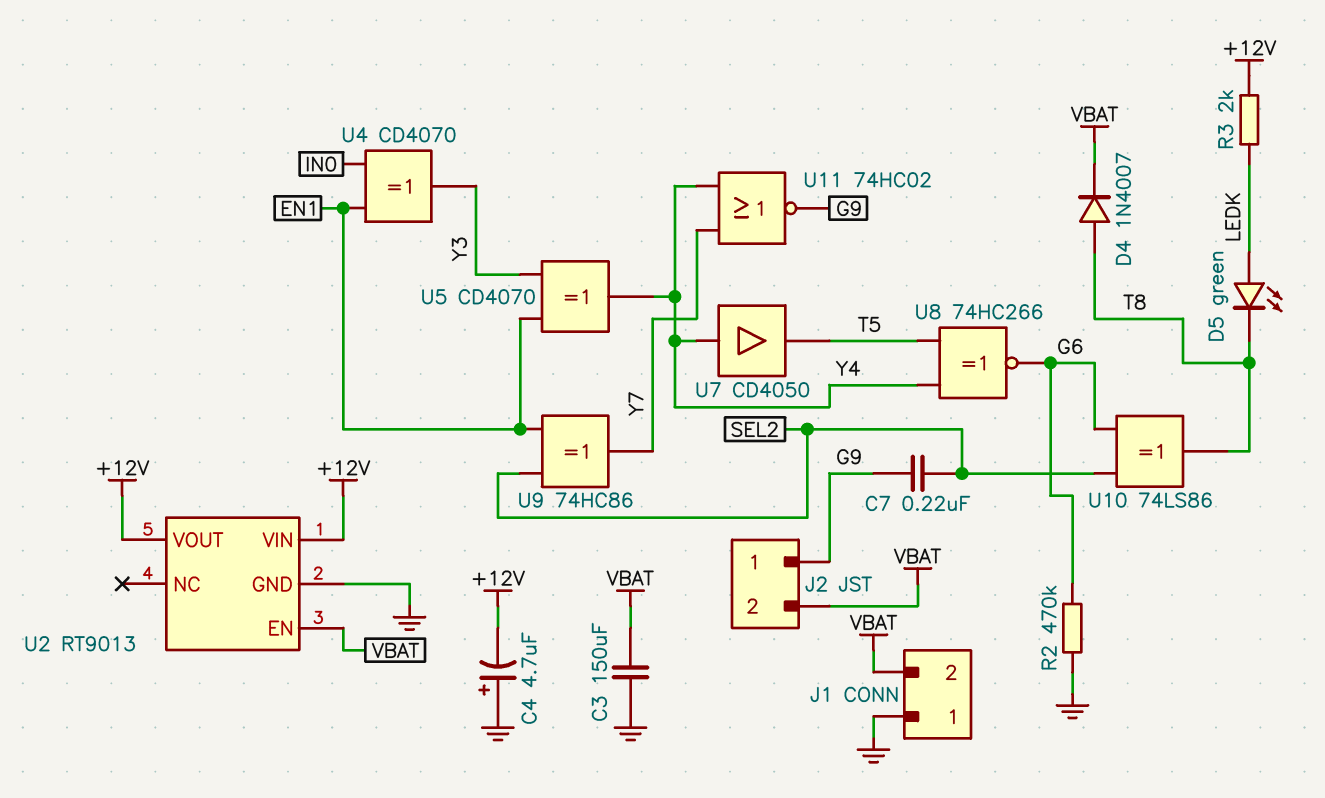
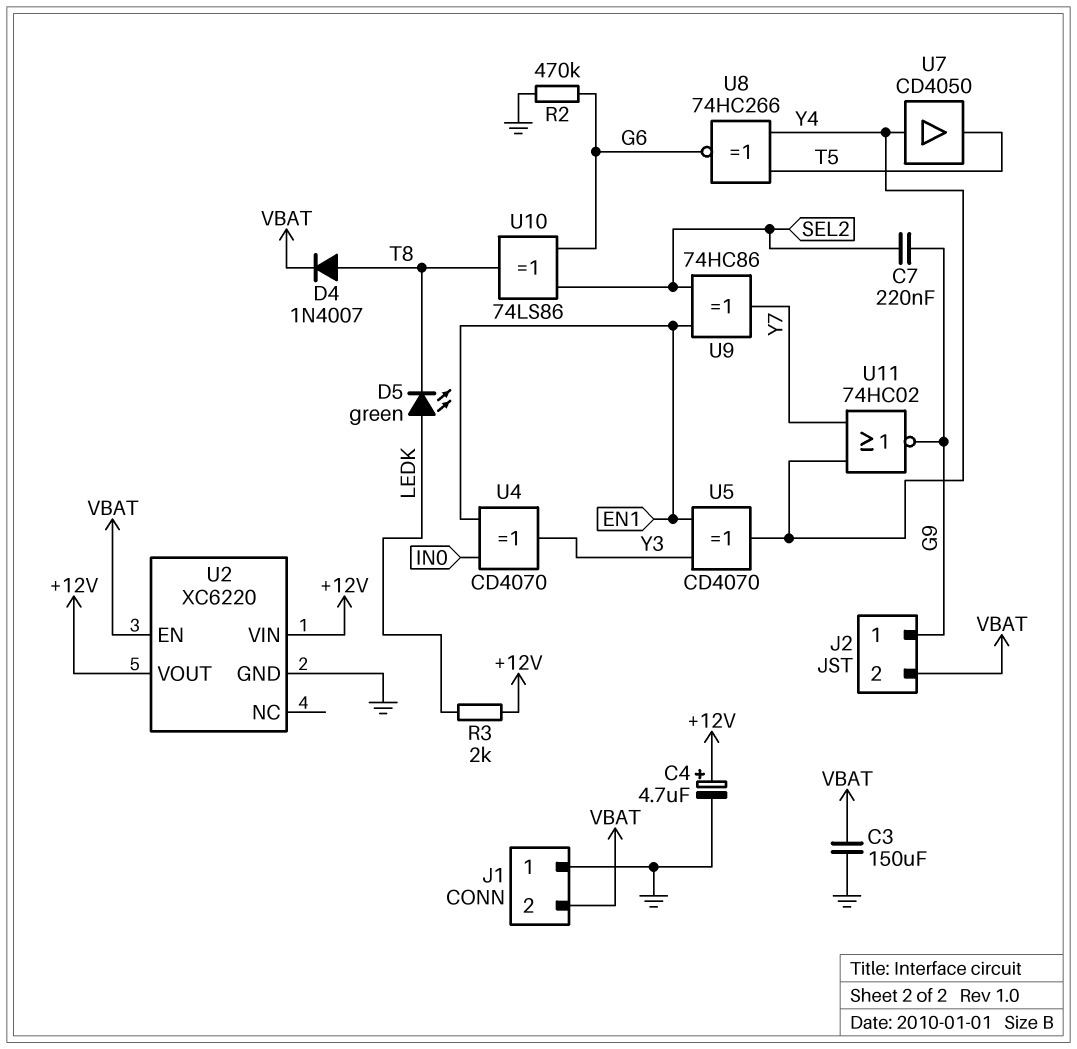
C4: 4.7uF (plus GND, minus +12V) -> 4.7uF (plus +12V, minus GND)
U2: RT9013 -> XC6220

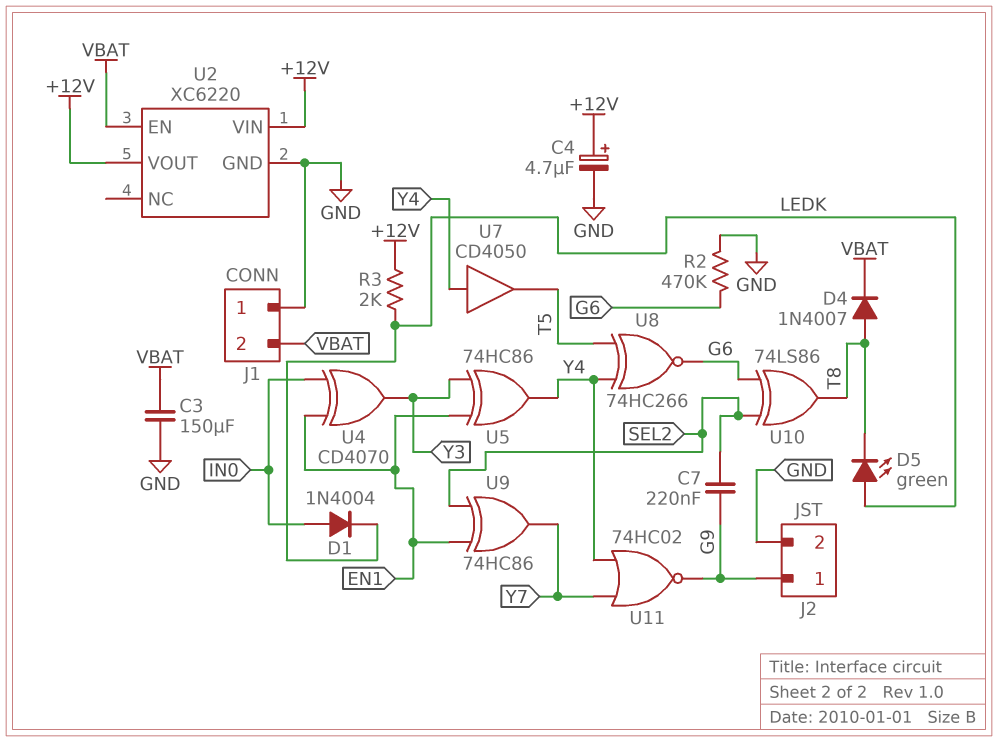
D1: none -> diode 1N4004 (A IN0, K LEDK)
J2 pin 2: VBAT -> GND
U5: XOR CD4070 (in EN1, in Y3, out Y4) -> XOR 74HC86 (in EN1, in Y3, out Y4)

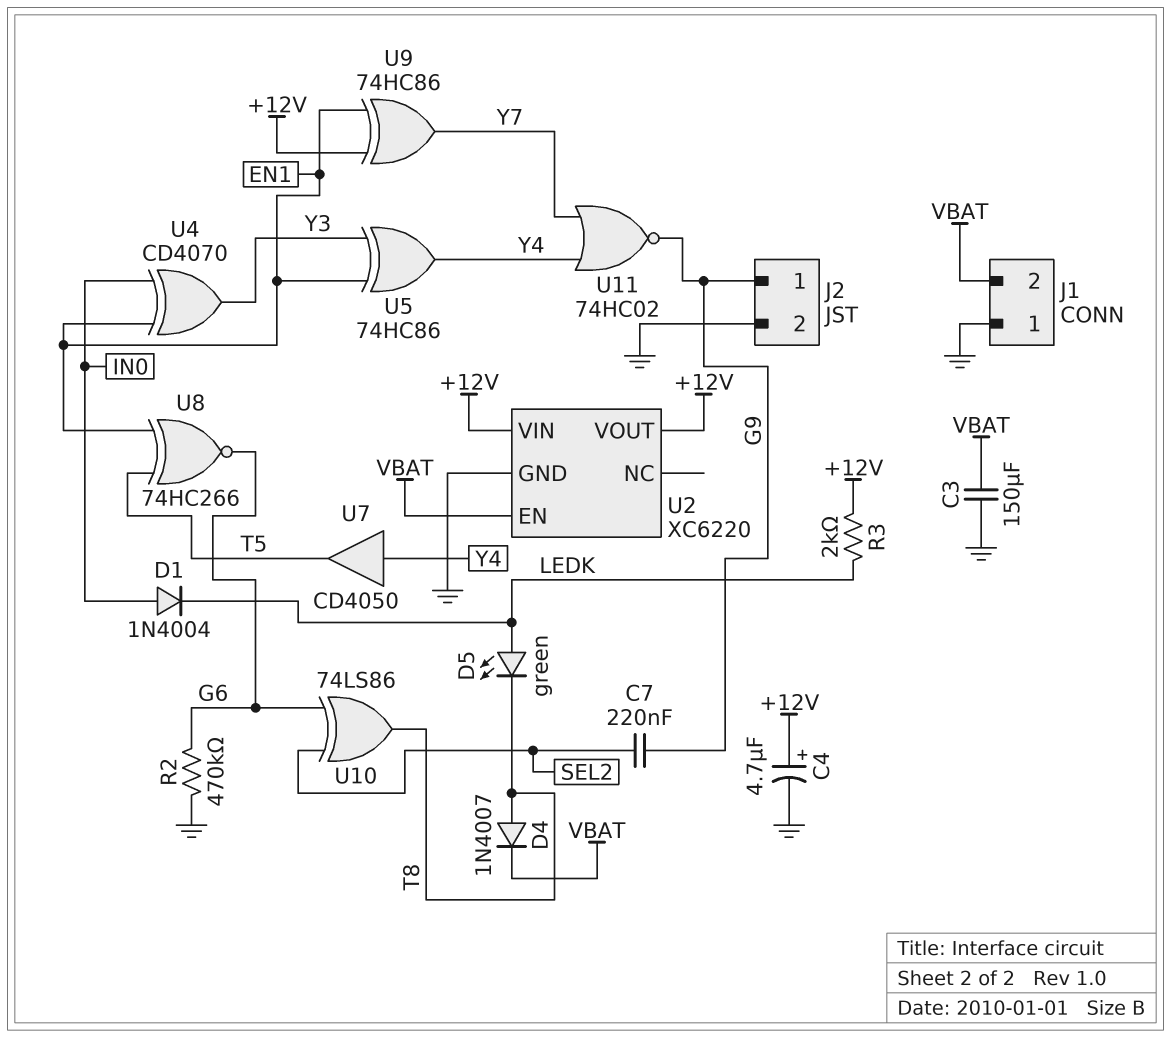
U8: XNOR 74HC266 (in T5, in Y4, out G6) -> XNOR 74HC266 (in EN1, in T5, out G6)
U9: XOR 74HC86 (in EN1, in SEL2, out Y7) -> XOR 74HC86 (in +12V, in EN1, out Y7)

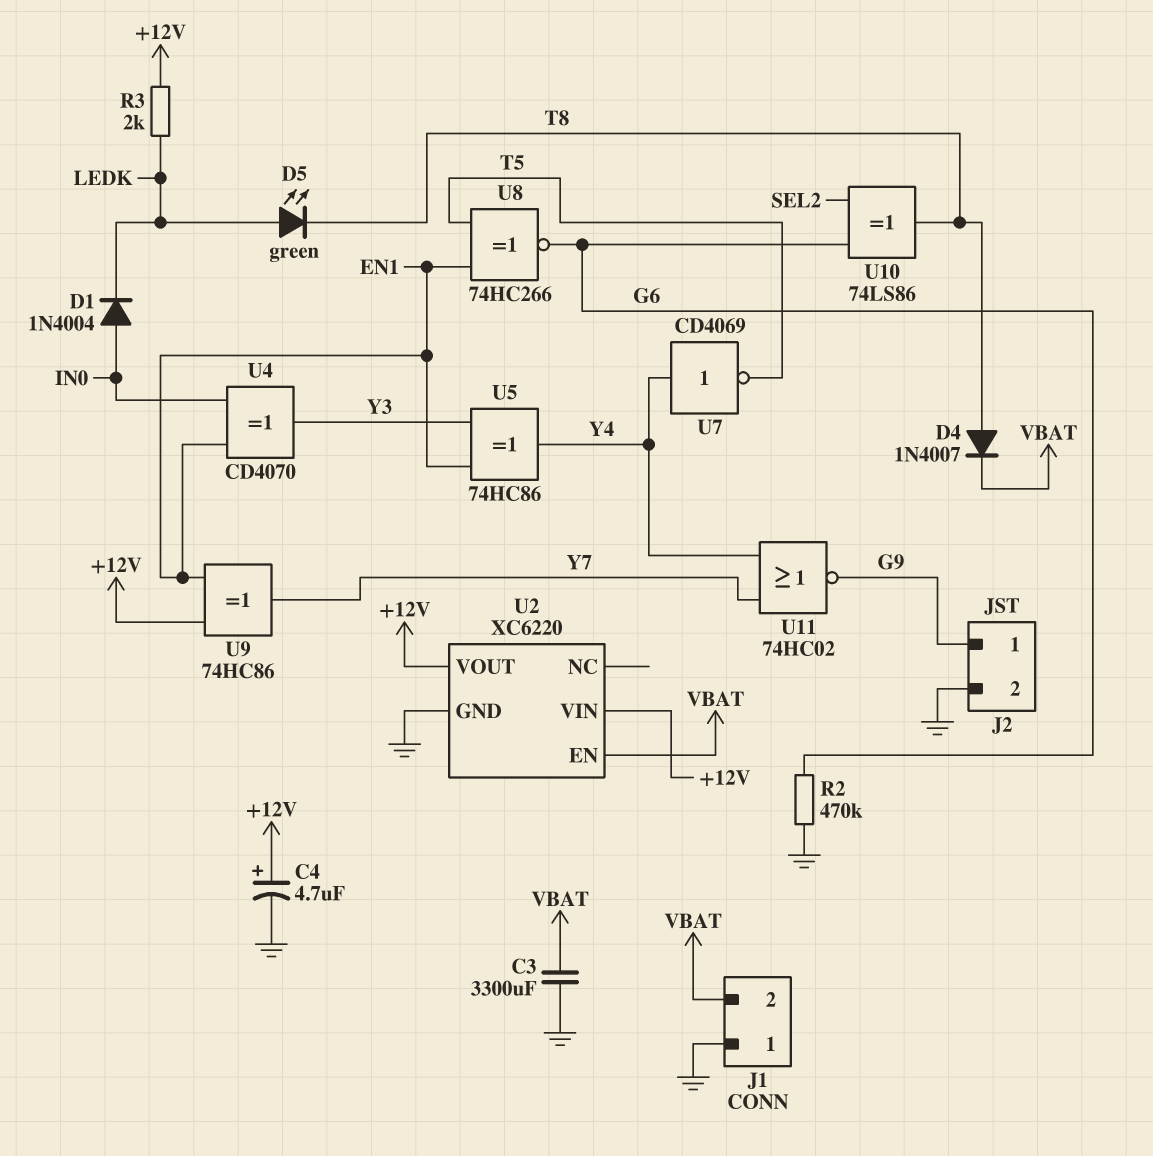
C3: 150uF (GND, VBAT) -> 3300uF (GND, VBAT)
C7: 220nF (G9, SEL2) -> none
U7: buffer CD4050 (in Y4, out T5) -> NOT CD4069 (in Y4, out T5)

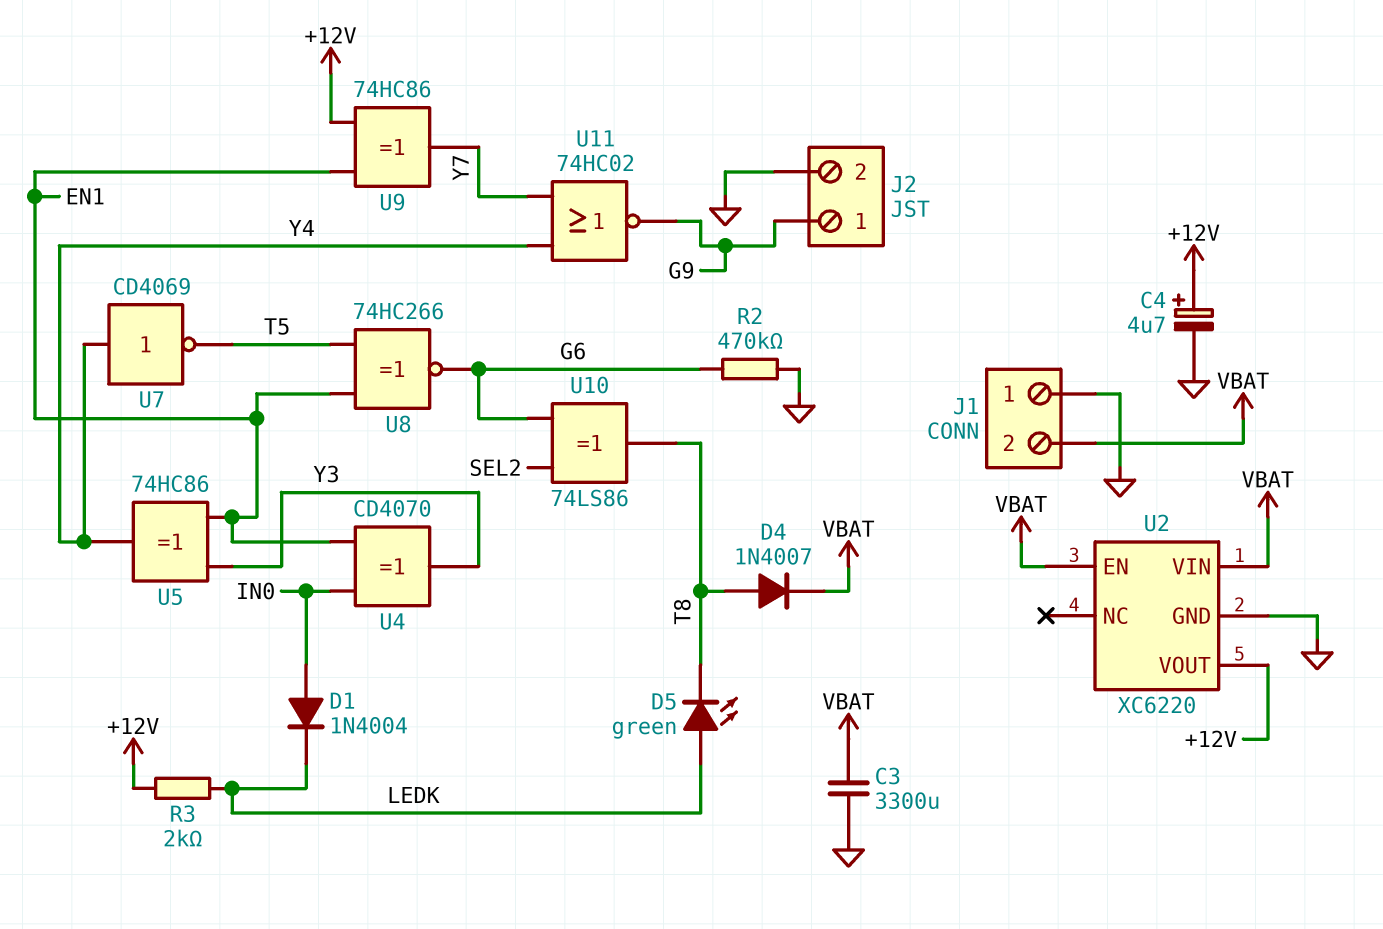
U2 pin VIN: +12V -> VBAT

